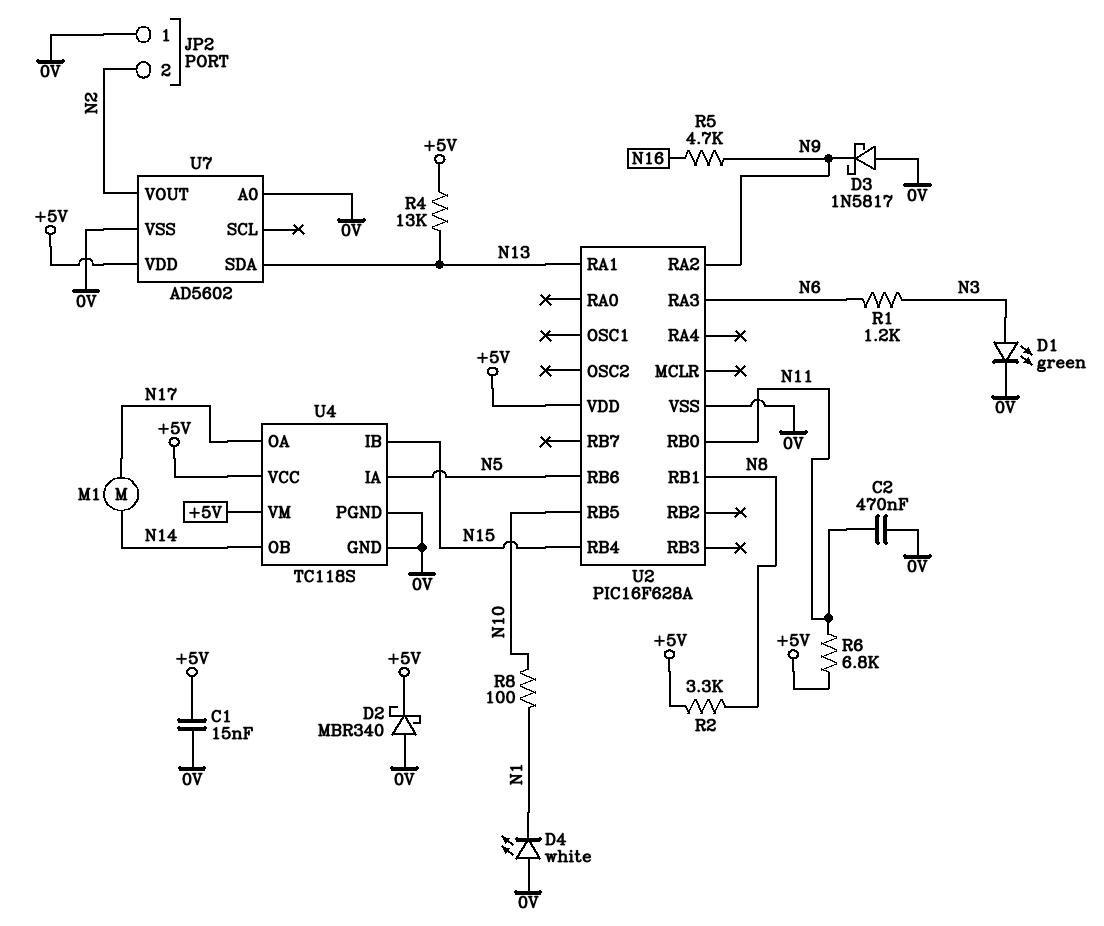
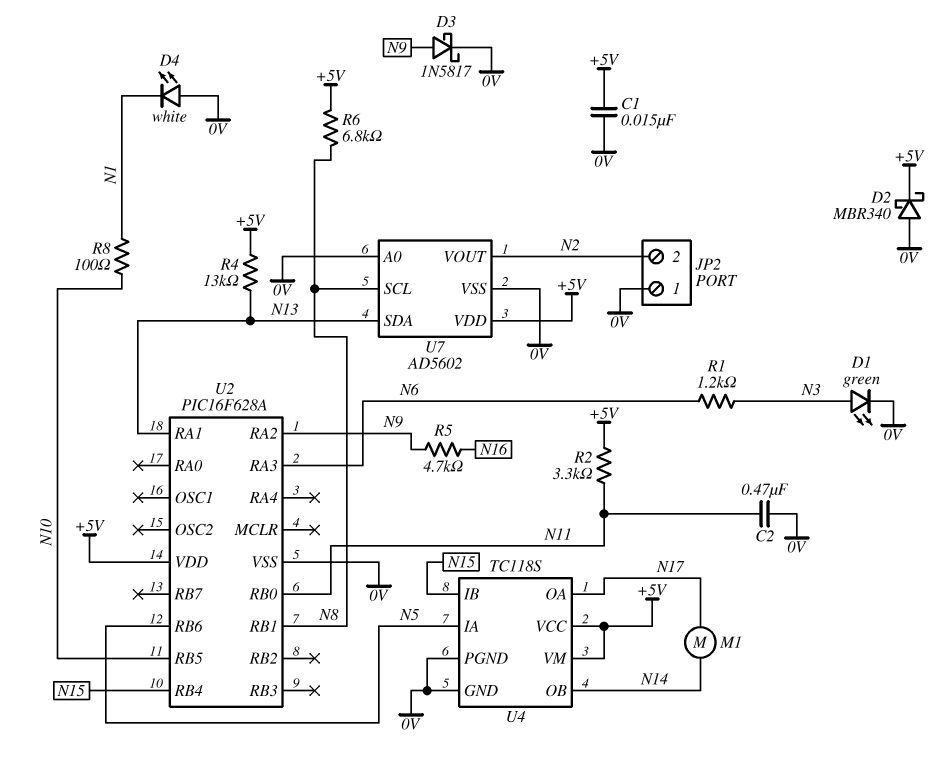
D3: schottky 1N5817 (A 0V, K N9) -> schottky 1N5817 (A N9, K 0V)
R2: 3.3k (+5V, N8) -> 3.3k (+5V, N11)
R6: 6.8k (+5V, N11) -> 6.8k (+5V, N8)
U7 pin SCL: none -> N8

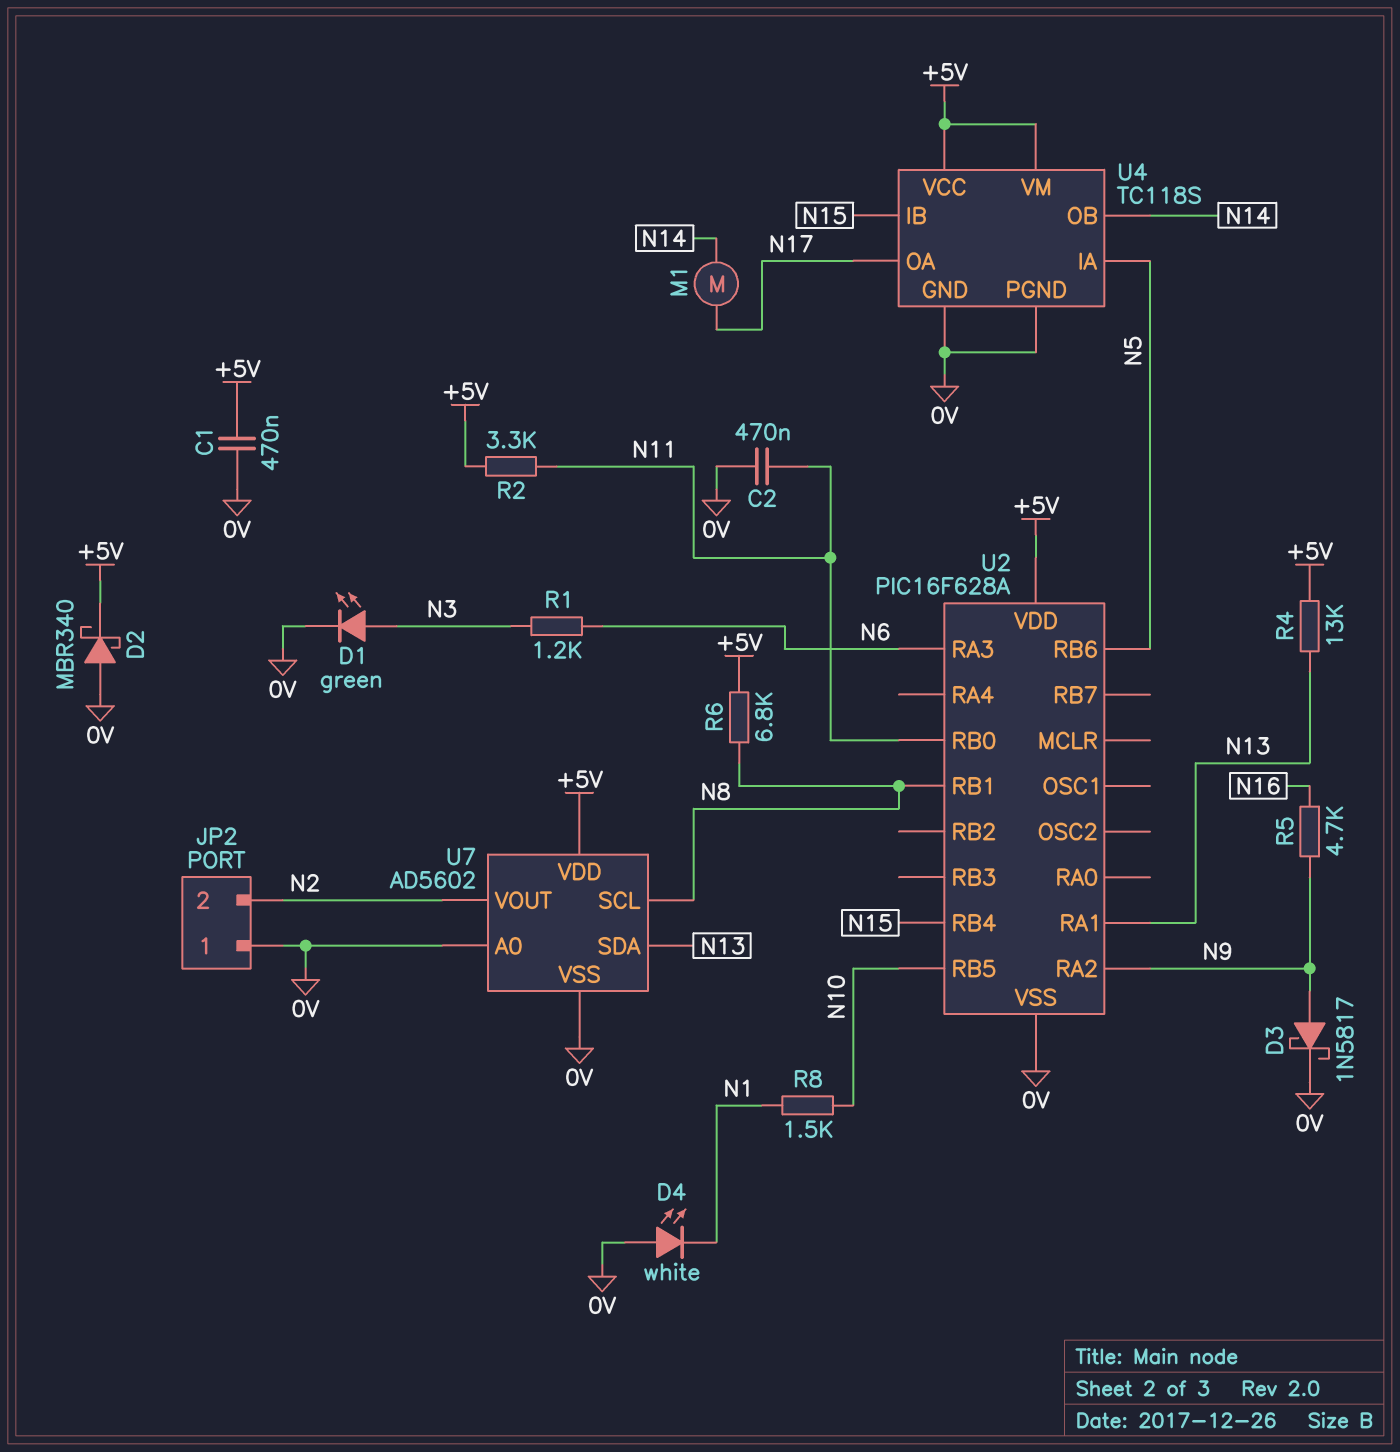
C1: 15nF (+5V, 0V) -> 470nF (+5V, 0V)
R8: 100 (N1, N10) -> 1.5k (N1, N10)

